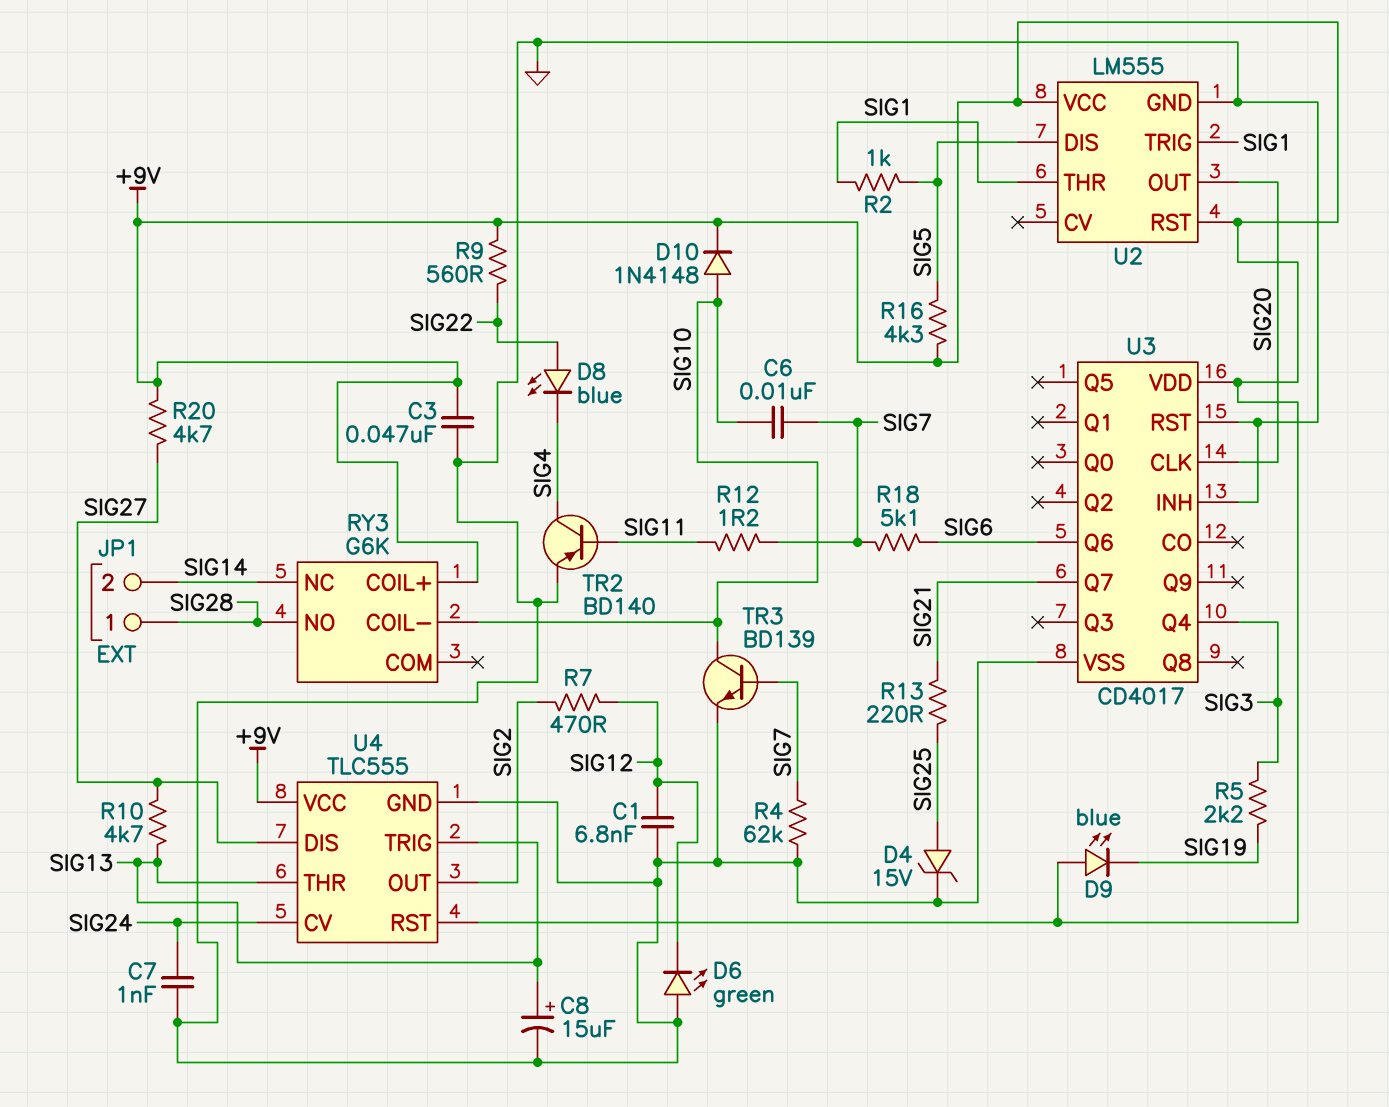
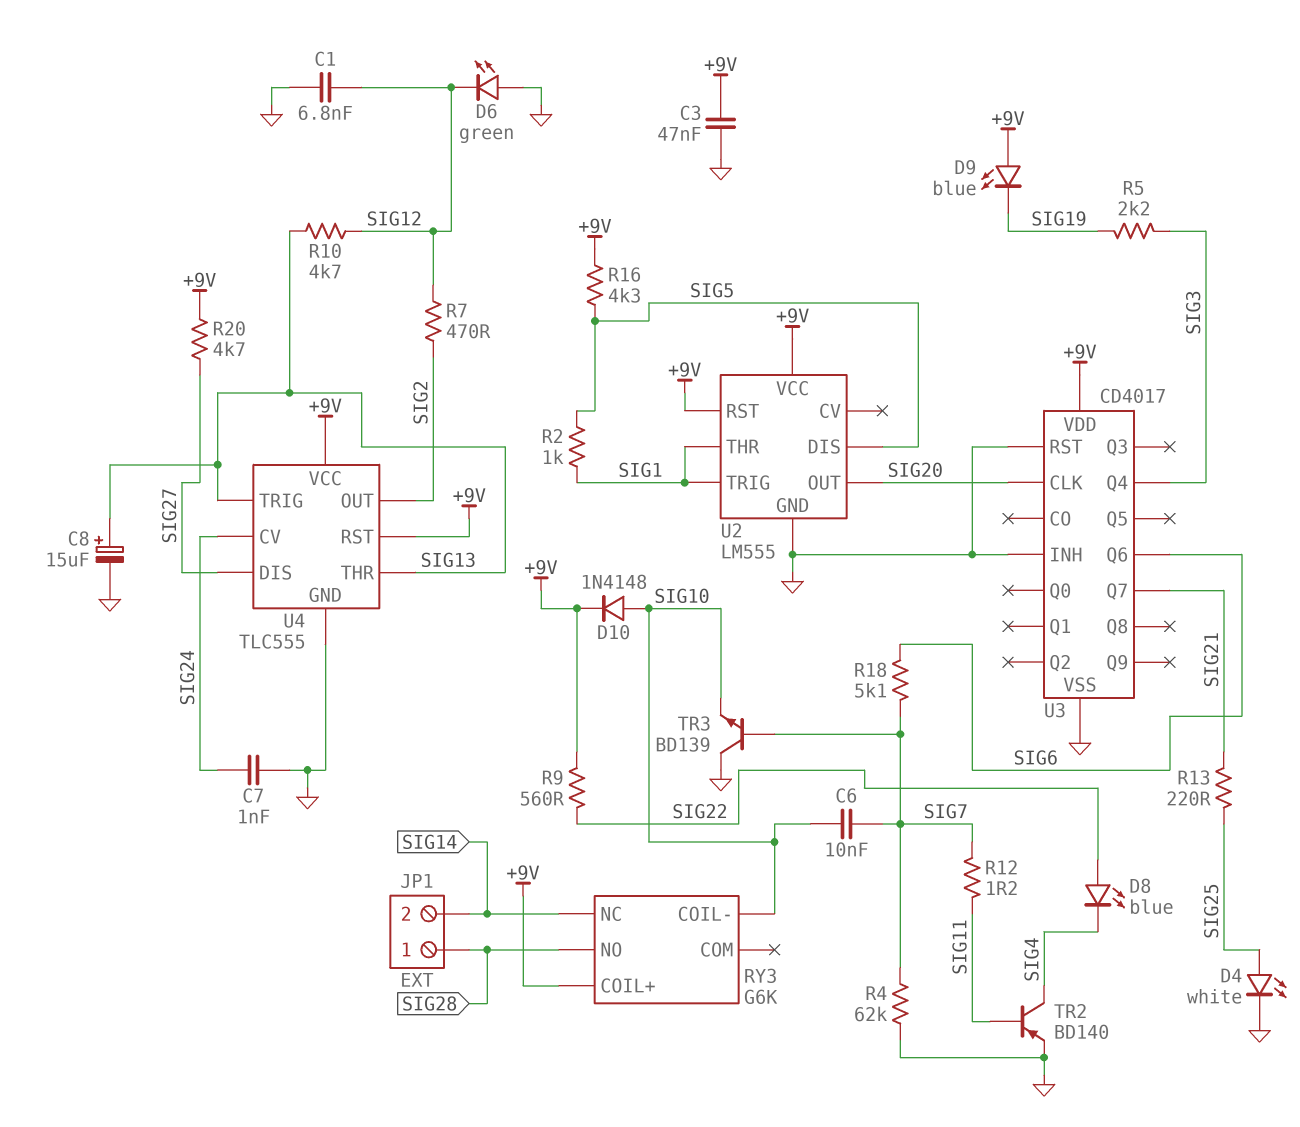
D4: zener 15V (A SIG25, K GND) -> LED white (A SIG25, K GND)
R10: 4.7k (SIG13, SIG27) -> 4.7k (SIG12, SIG13)
TR3: NPN BD139 (B SIG7, C SIG10, E GND) -> NPN BD139 (B SIG7, C GND, E SIG10)

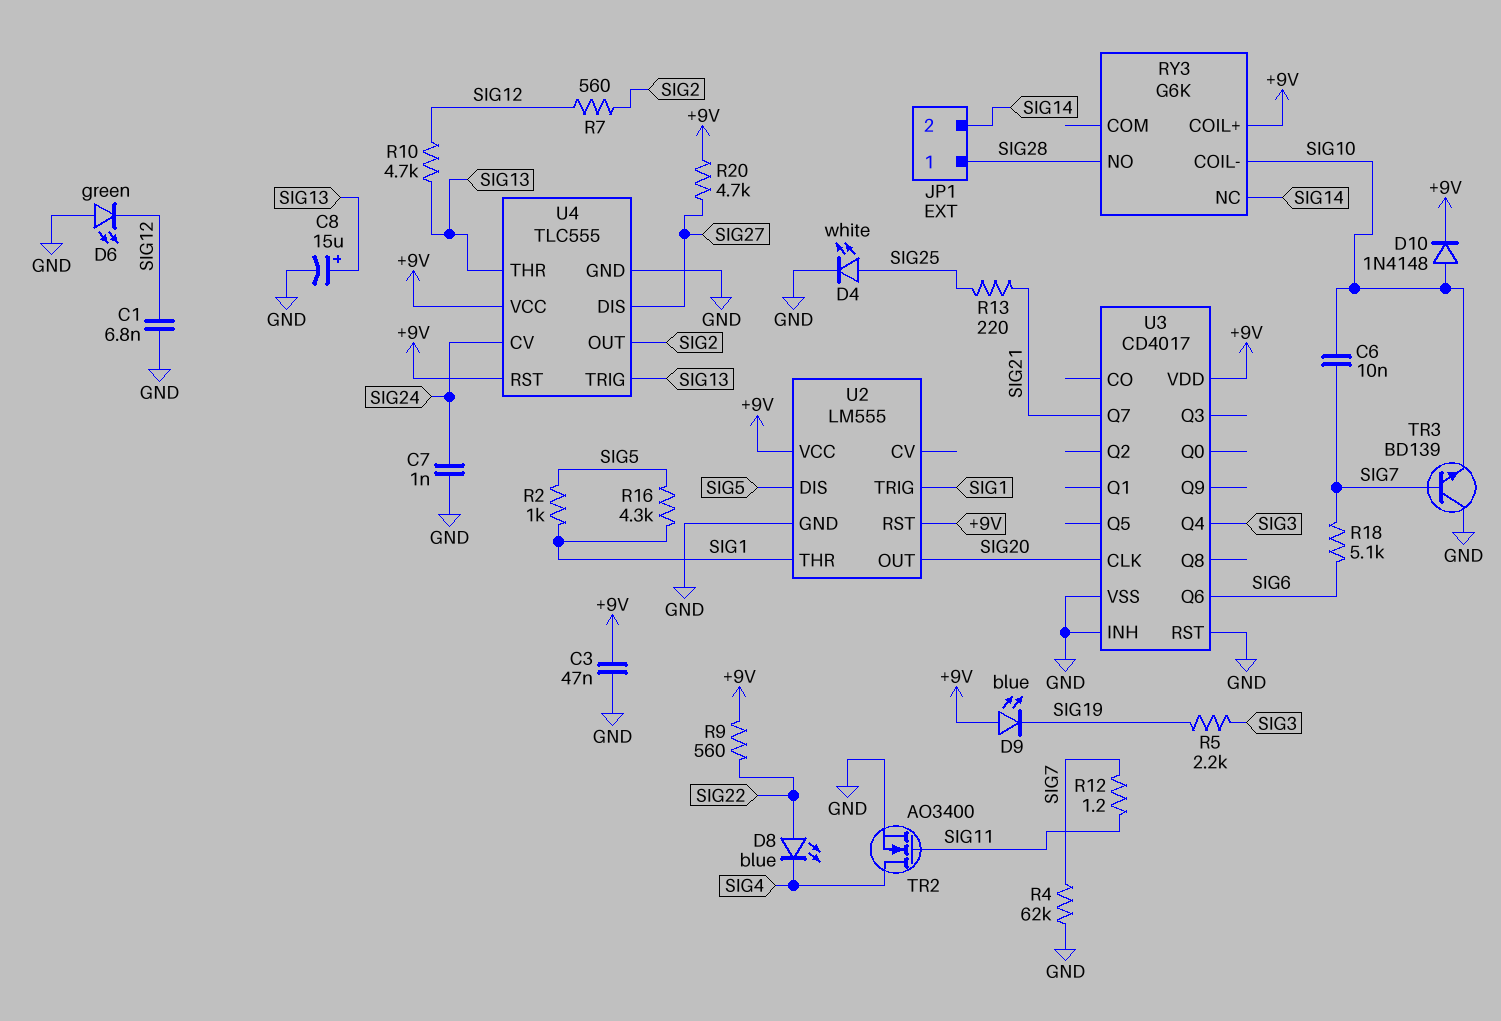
R7: 470 (SIG2, SIG12) -> 560 (SIG2, SIG12)
R16: 4.3k (+9V, SIG5) -> 4.3k (SIG1, SIG5)
TR2: PNP BD140 (B SIG11, C SIG4, E GND) -> NMOS AO3400 (G SIG11, D SIG4, S GND)

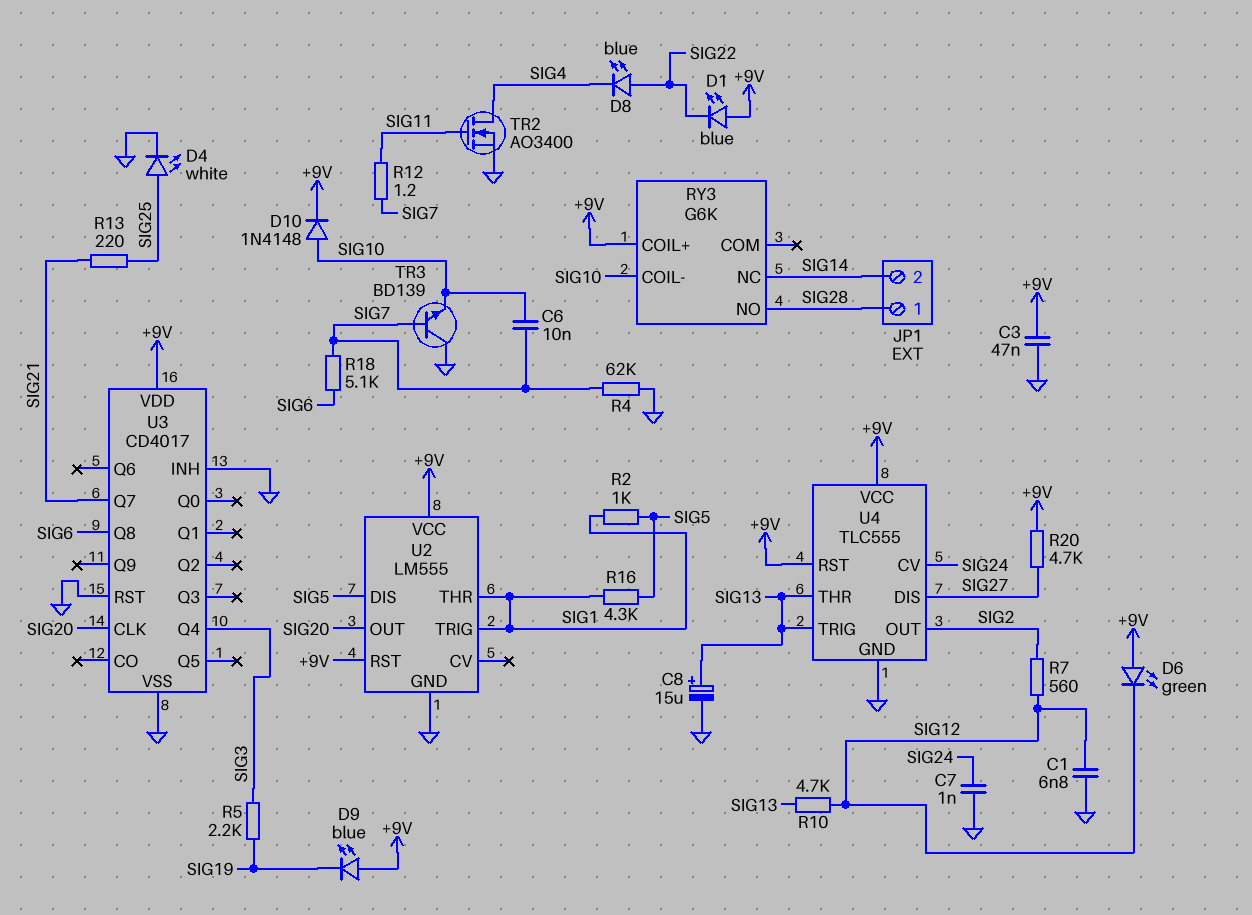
D1: none -> LED blue (A +9V, K SIG22)
D6: LED green (A GND, K SIG12) -> LED green (A +9V, K SIG12)
R9: 560 (+9V, SIG22) -> none
U3 pin Q6: SIG6 -> none
U3 pin Q8: none -> SIG6

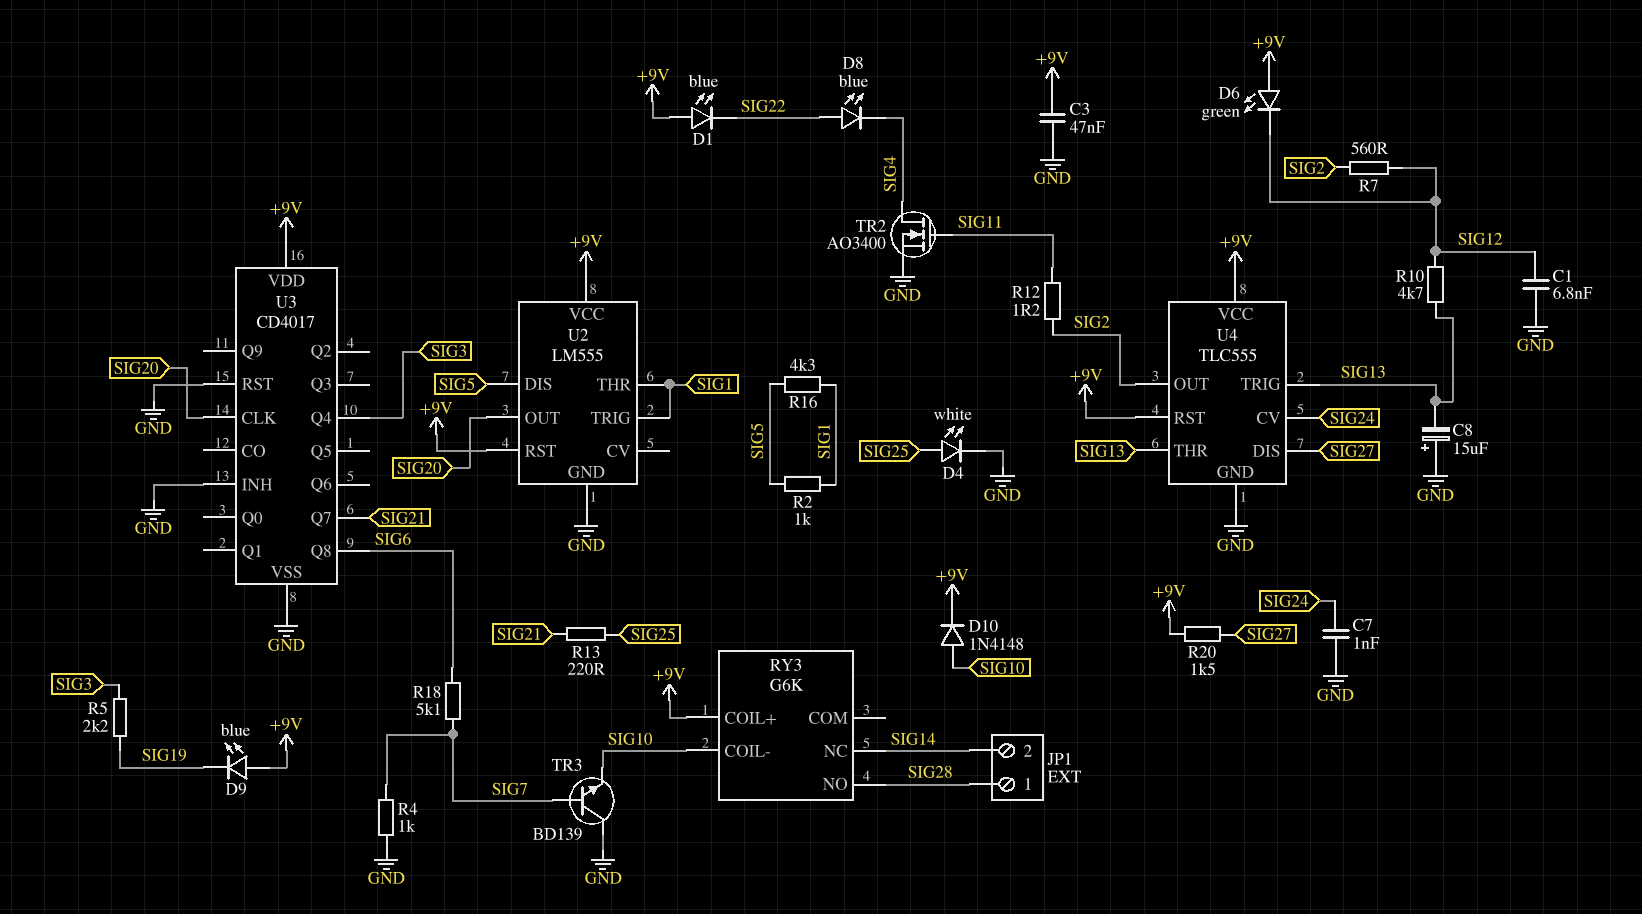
C6: 10nF (SIG7, SIG10) -> none
C8: 15uF (plus SIG13, minus GND) -> 15uF (plus GND, minus SIG13)
R4: 62k (GND, SIG7) -> 1k (GND, SIG7)
R12: 1.2 (SIG7, SIG11) -> 1.2 (SIG2, SIG11)
R20: 4.7k (+9V, SIG27) -> 1.5k (+9V, SIG27)

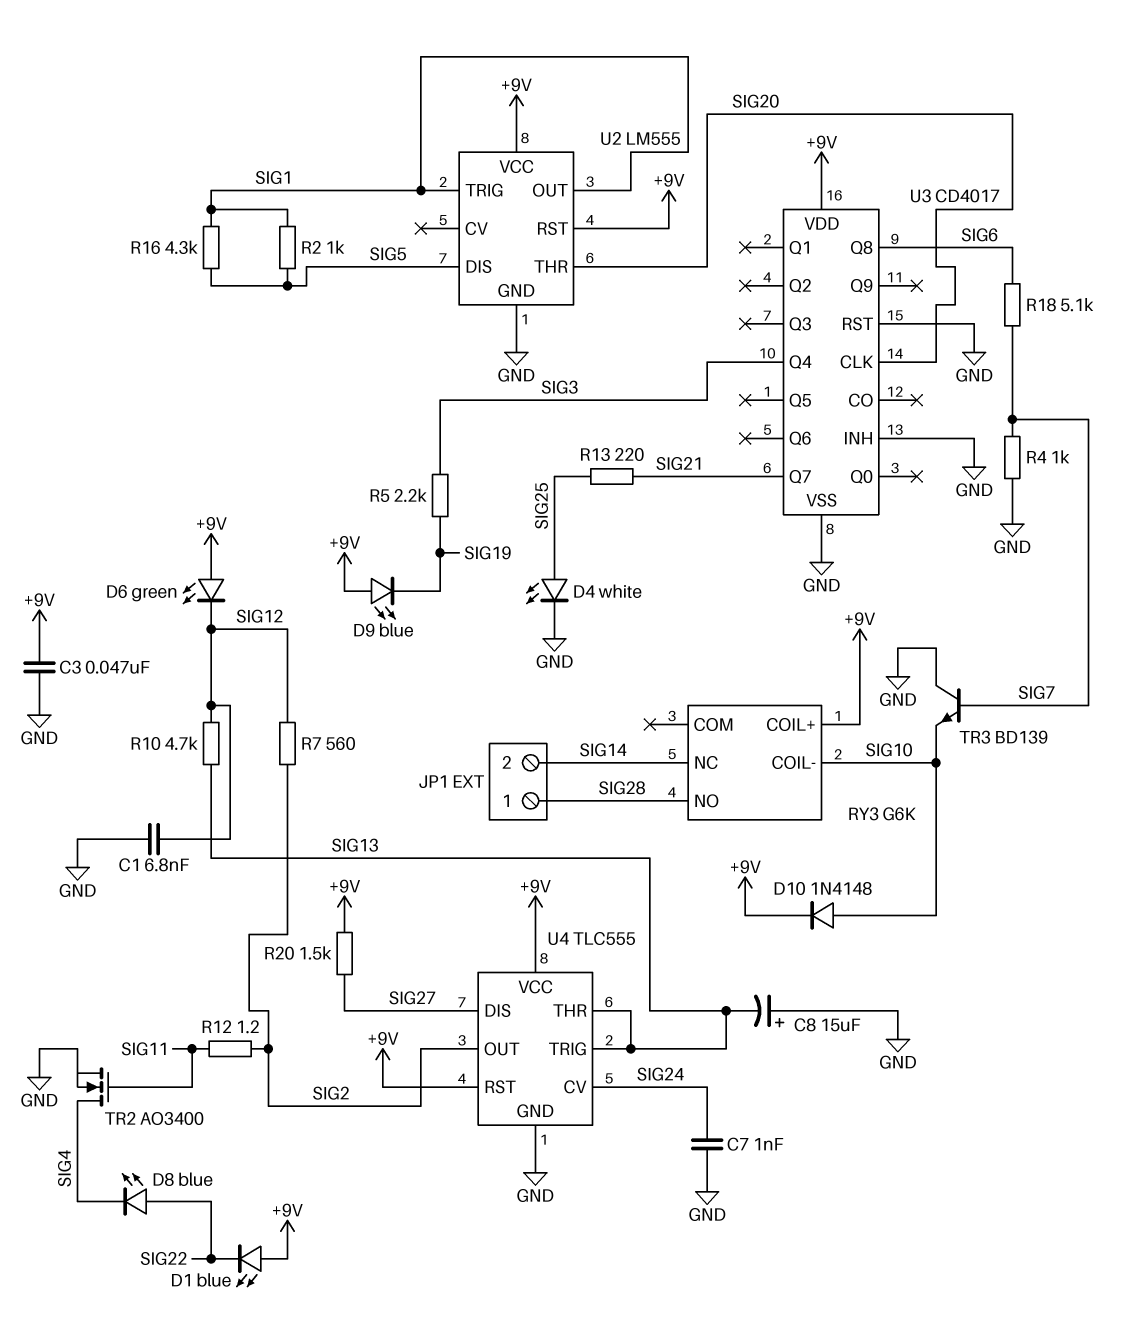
U2 pin OUT: SIG20 -> SIG1
U2 pin THR: SIG1 -> SIG20

